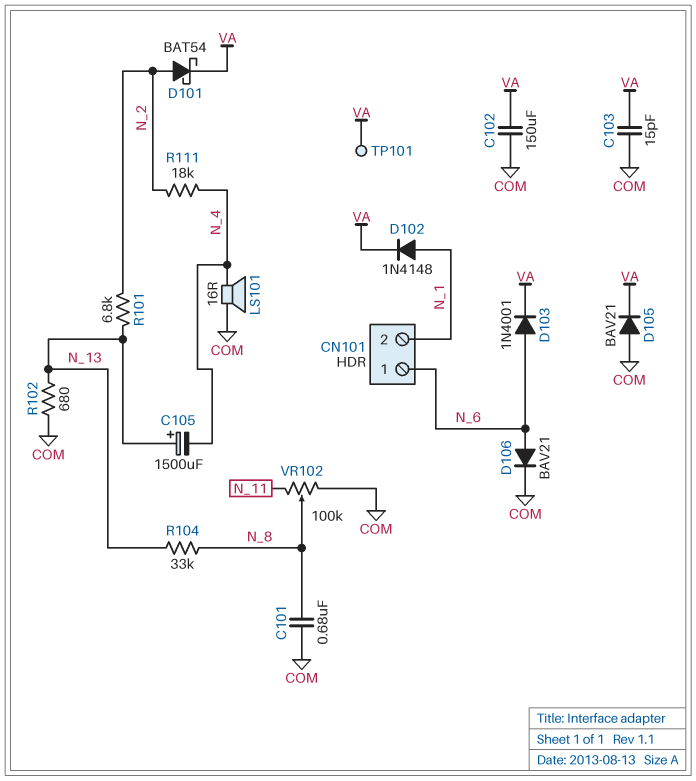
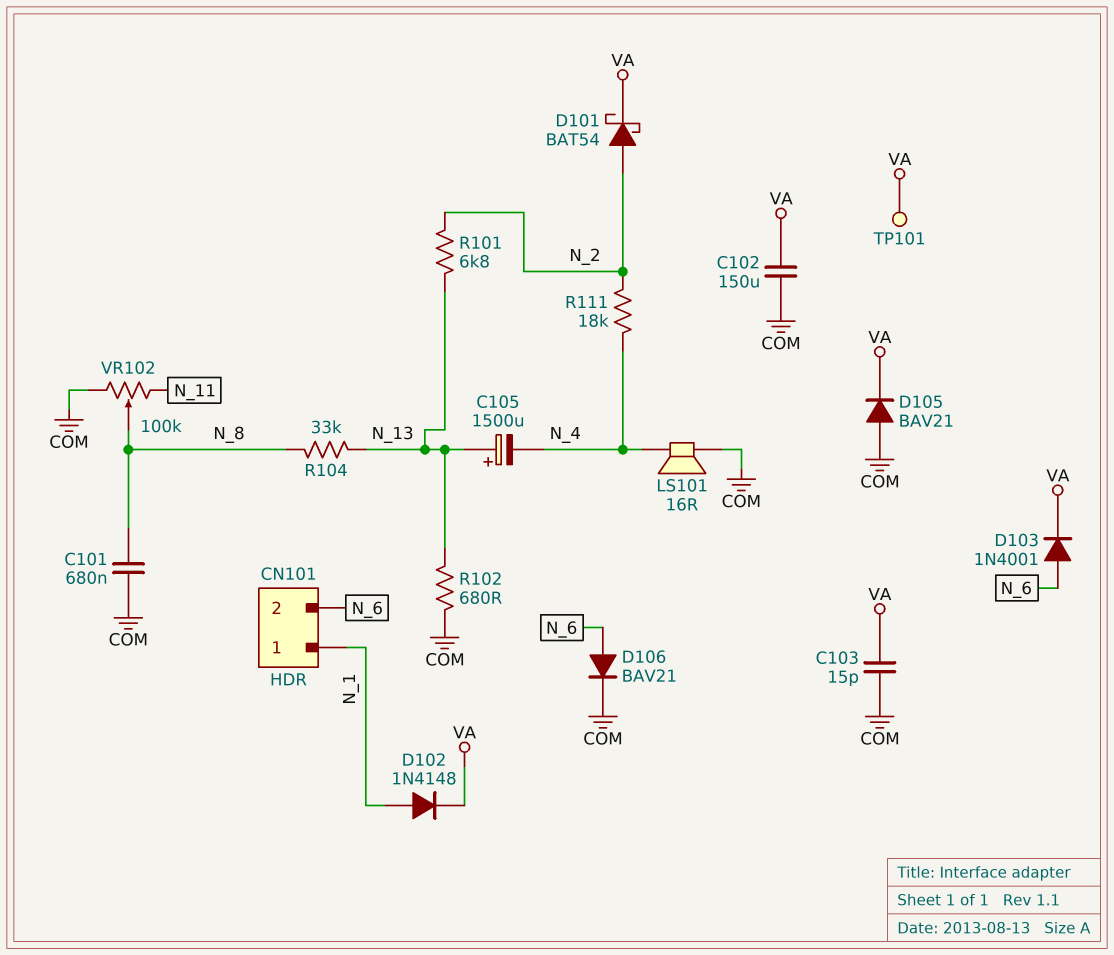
CN101 pin 1: N_6 -> N_1
CN101 pin 2: N_1 -> N_6

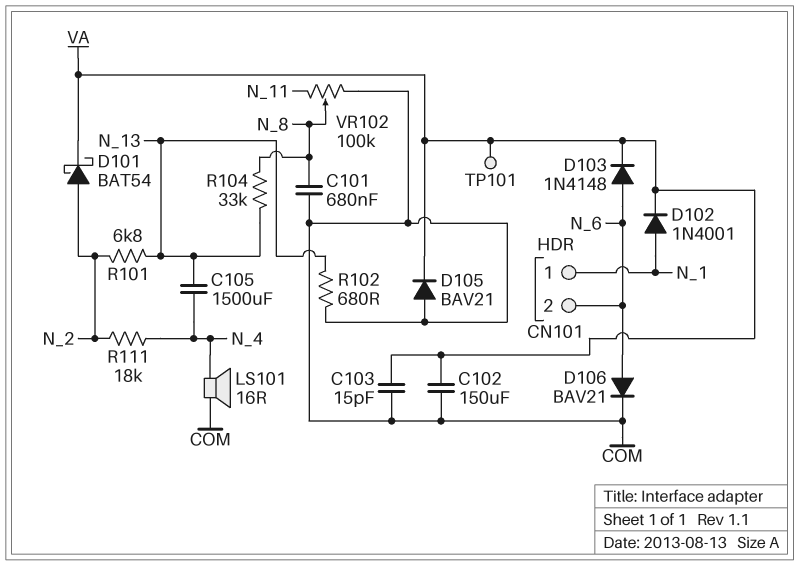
C105: 1500uF (plus N_13, minus N_4) -> 1500uF (N_4, N_13)
D102: diode 1N4148 (A N_1, K VA) -> diode 1N4001 (A N_1, K VA)
D103: diode 1N4001 (A N_6, K VA) -> diode 1N4148 (A N_6, K VA)

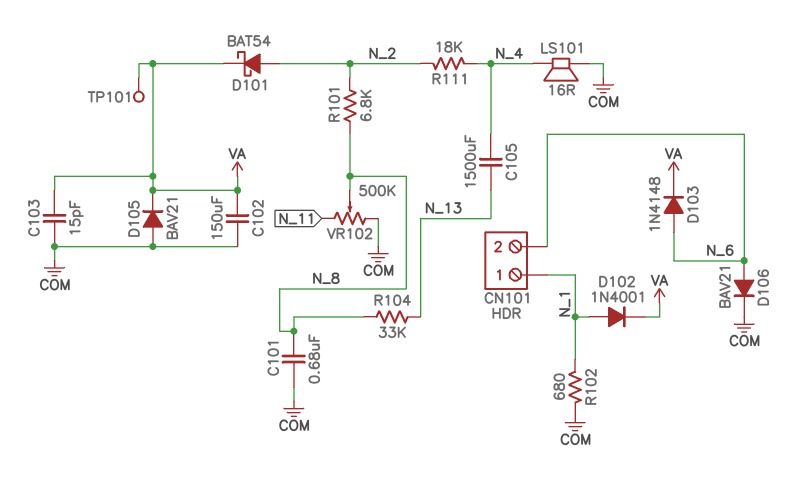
R101: 6.8k (N_2, N_13) -> 6.8k (N_2, N_8)
R102: 680 (COM, N_13) -> 680 (COM, N_1)
VR102: 100k (COM, N_11, wiper N_8) -> 500k (COM, N_11, wiper N_8)

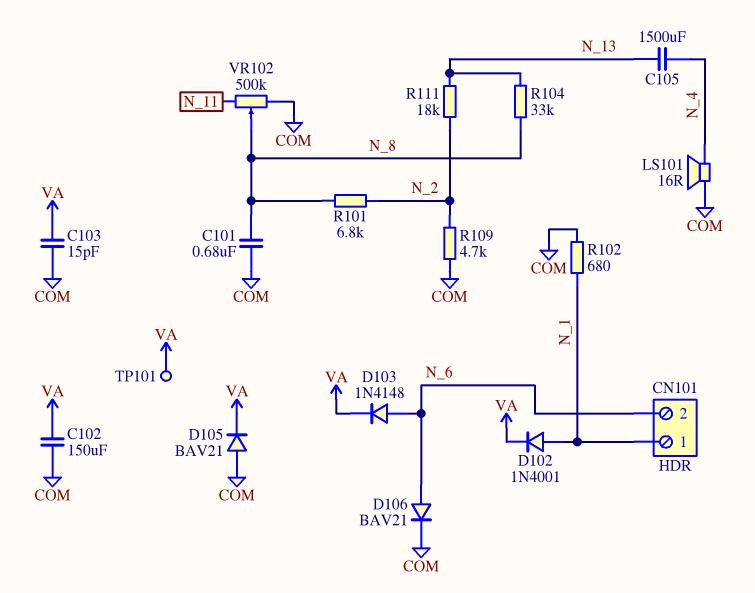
D101: schottky BAT54 (A N_2, K VA) -> none
R109: none -> 4.7k (COM, N_2)
R111: 18k (N_2, N_4) -> 18k (N_2, N_13)

